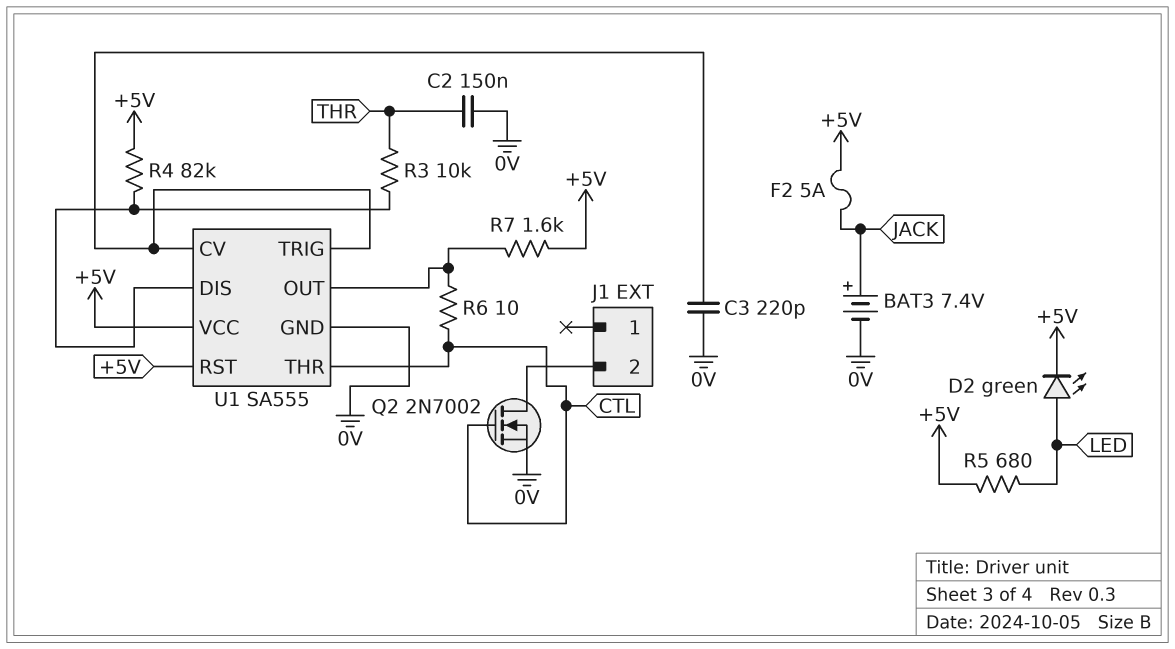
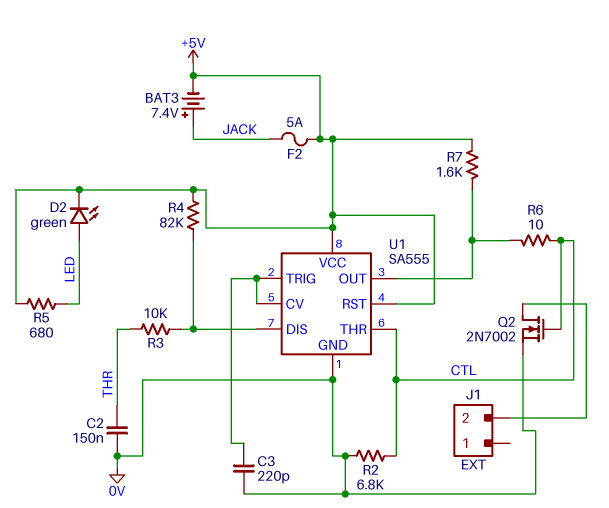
BAT3: 7.4V (plus JACK, minus 0V) -> 7.4V (plus JACK, minus +5V)
R2: none -> 6.8k (0V, CTL)

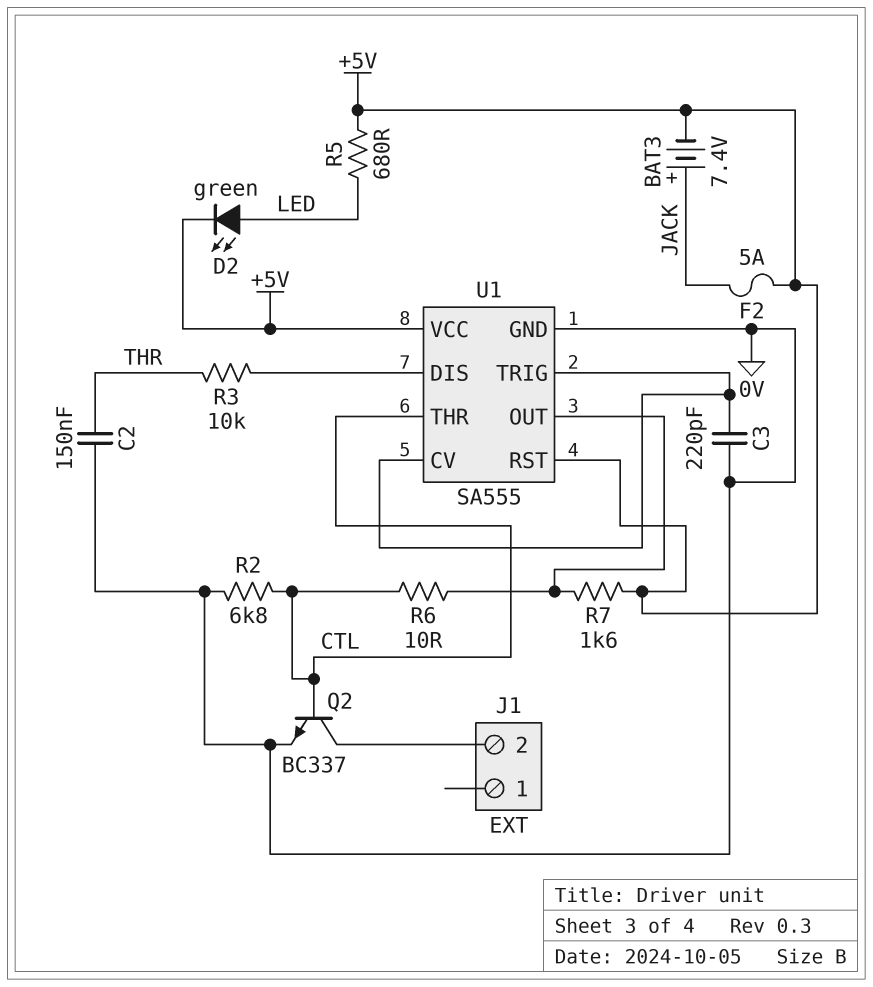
Q2: NMOS 2N7002 (G CTL, D J1/2, S 0V) -> NPN BC337 (B CTL, C J1/2, E 0V)
R4: 82k (+5V, U1/DIS) -> none

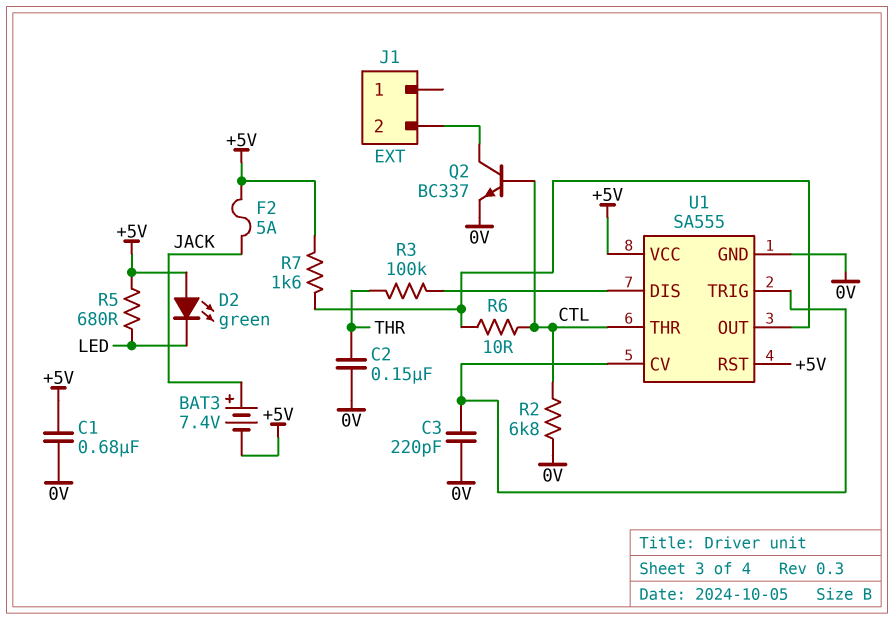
C1: none -> 680nF (+5V, 0V)
D2: LED green (A LED, K +5V) -> LED green (A +5V, K LED)
R3: 10k (THR, U1/DIS) -> 100k (THR, U1/DIS)

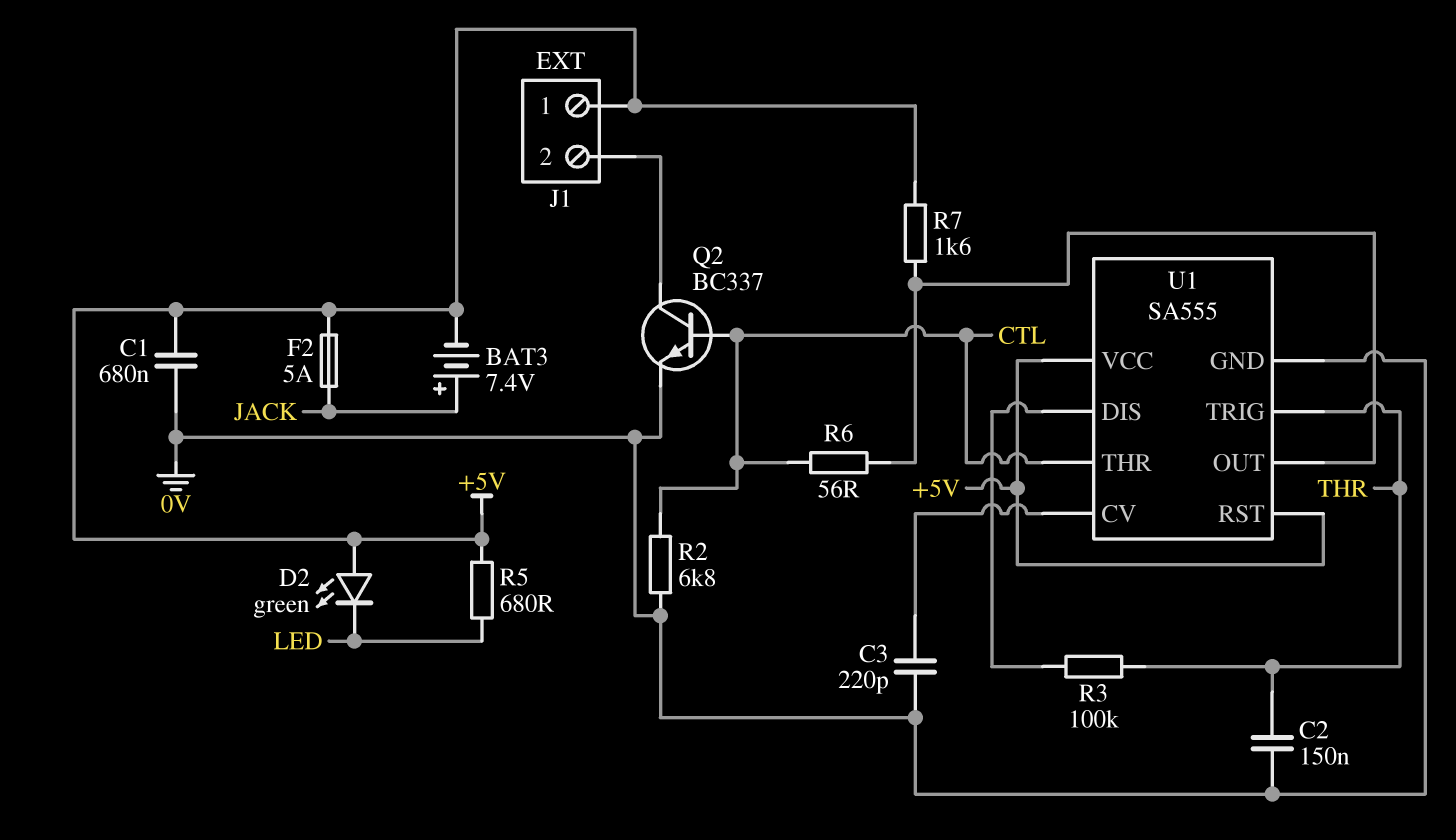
J1 pin 1: none -> +5V
R6: 10 (CTL, U1/OUT) -> 56 (CTL, U1/OUT)
U1 pin TRIG: U1/CV -> THR

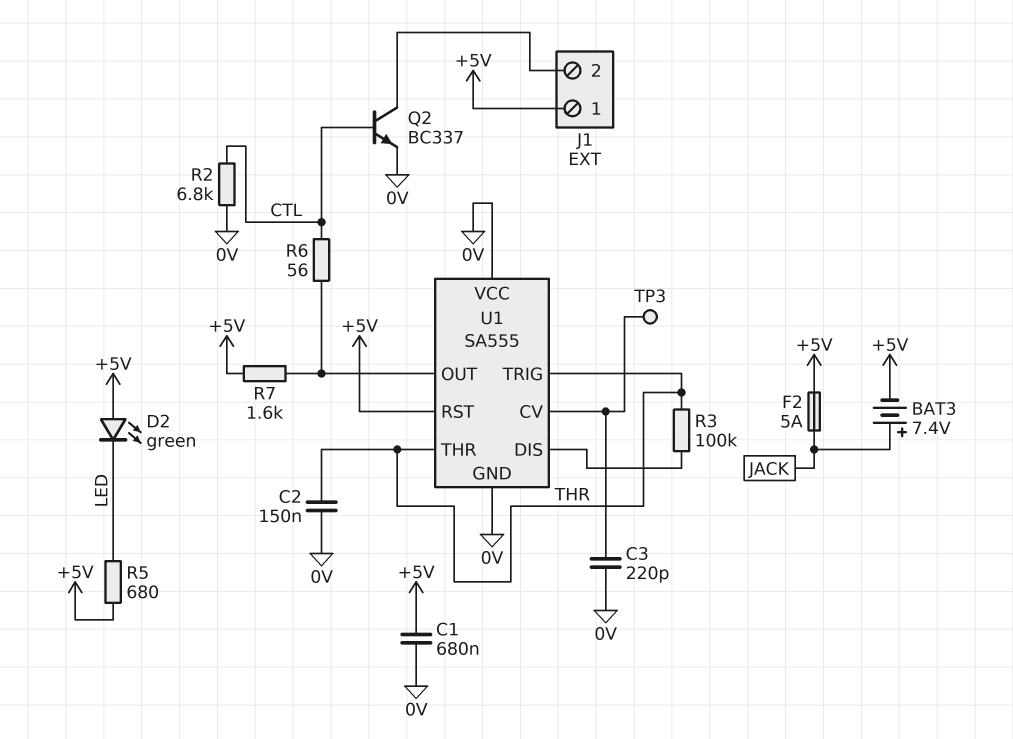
TP3: none -> test point (U1/CV)
U1 pin THR: CTL -> THR
U1 pin VCC: +5V -> 0V

